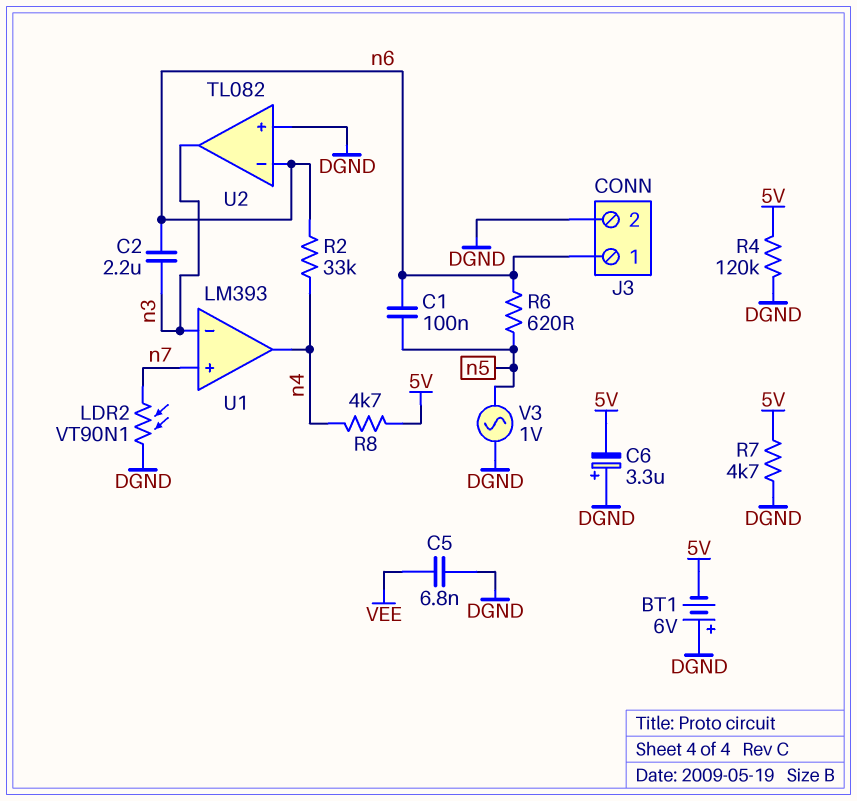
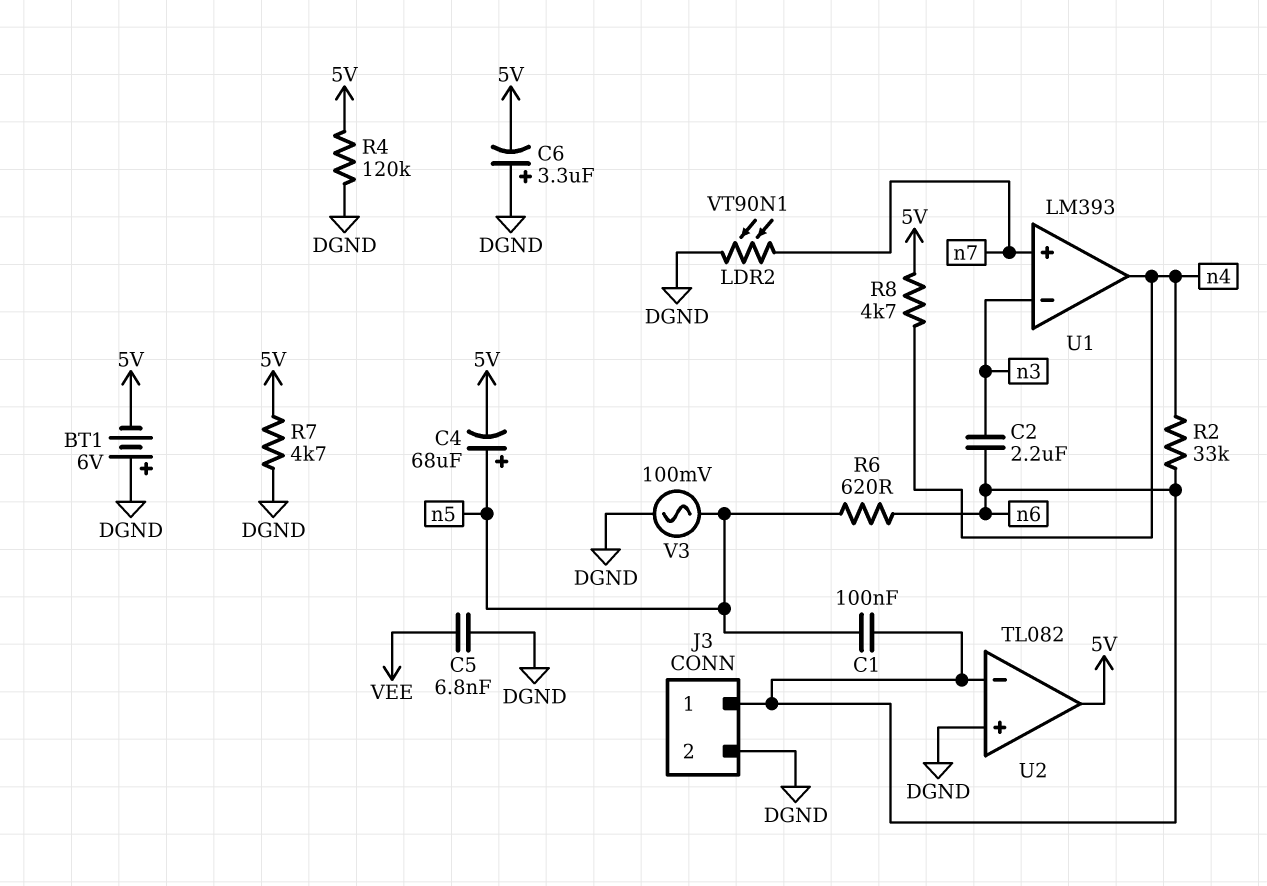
C4: none -> 68uF (plus n5, minus 5V)
U2 pin out: n3 -> 5V
V3: AC 1V (DGND, n5) -> AC 100mV (DGND, n5)

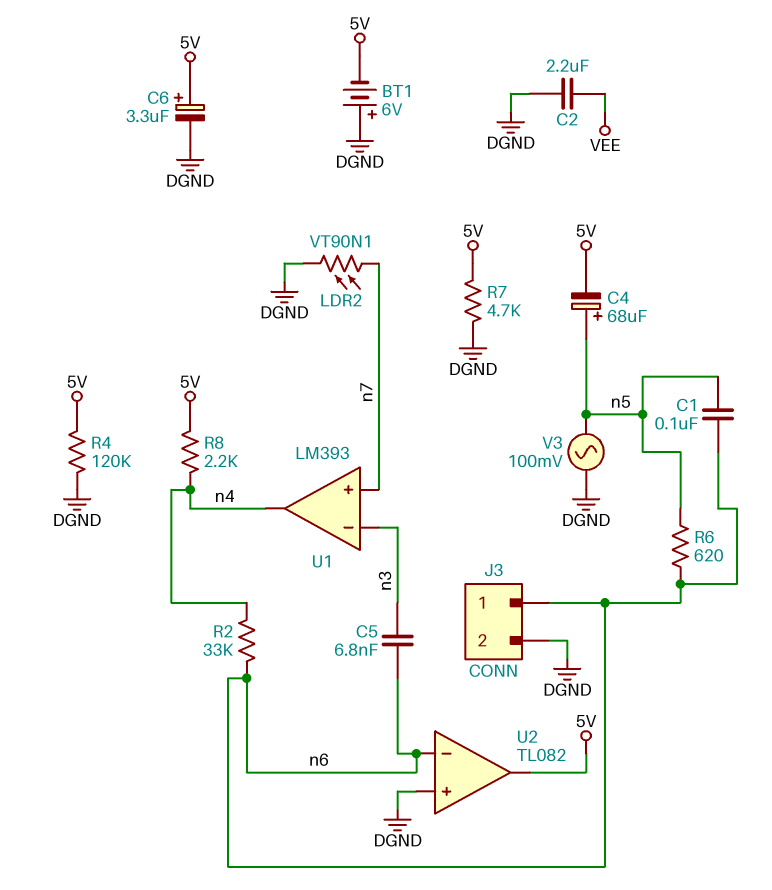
C2: 2.2uF (n3, n6) -> 2.2uF (DGND, VEE)
C5: 6.8nF (DGND, VEE) -> 6.8nF (n3, n6)
C6: 3.3uF (plus DGND, minus 5V) -> 3.3uF (plus 5V, minus DGND)
R8: 4.7k (5V, n4) -> 2.2k (5V, n4)

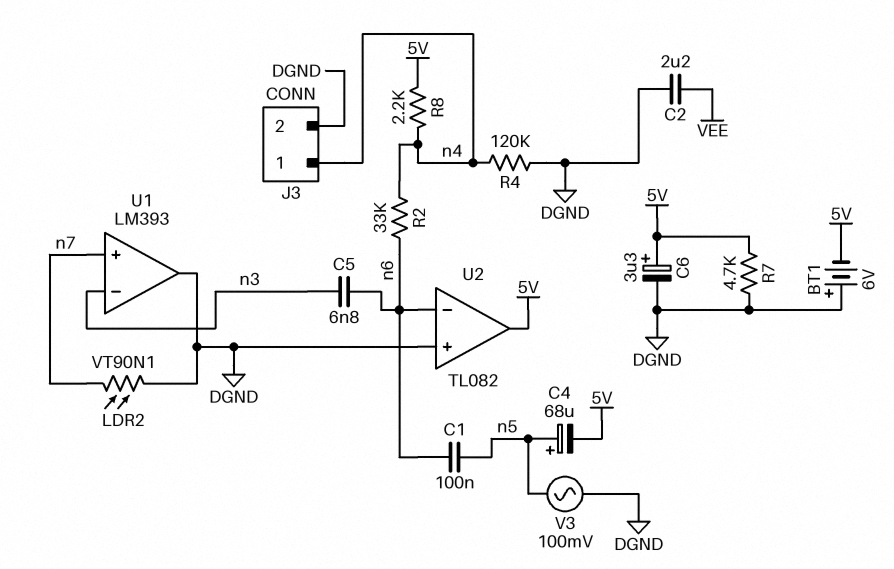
J3 pin 1: n6 -> n4
R4: 120k (5V, DGND) -> 120k (DGND, n4)
R6: 620 (n5, n6) -> none
U1 pin out: n4 -> DGND

